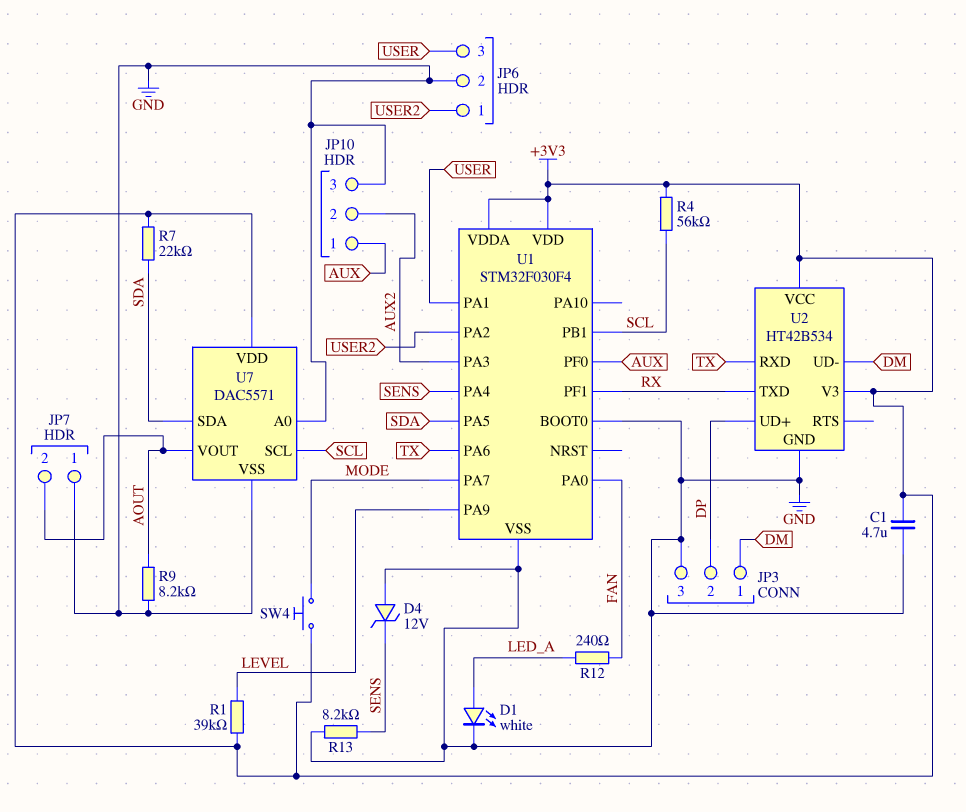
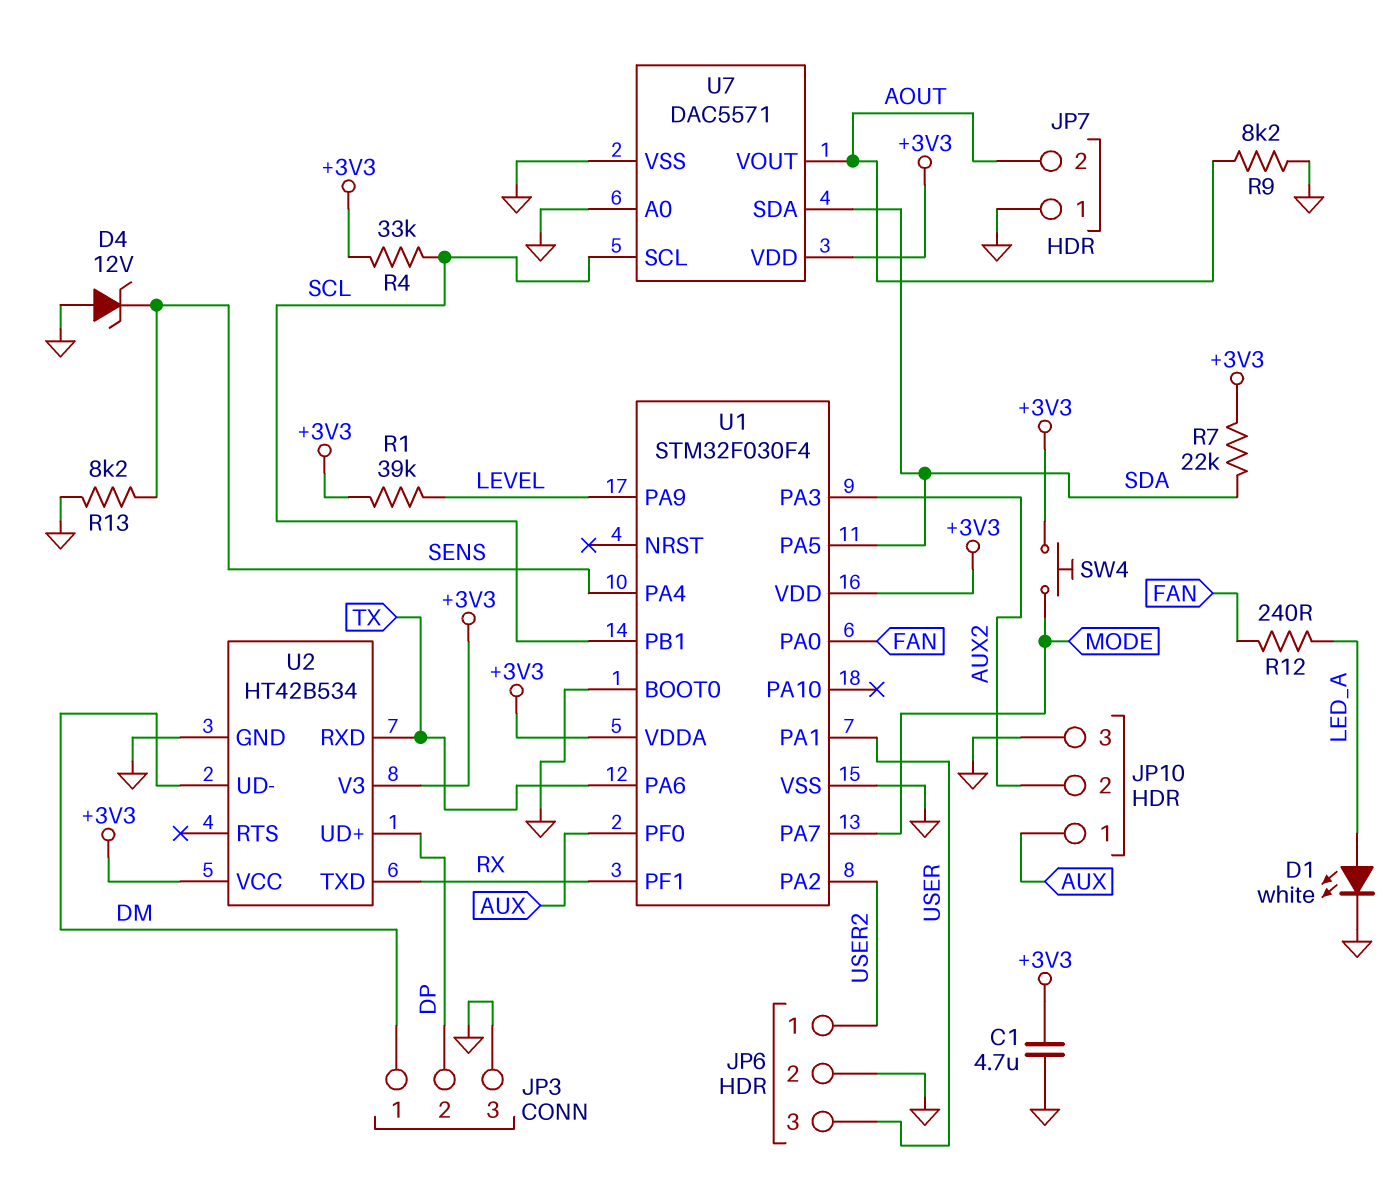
R4: 56k (+3V3, SCL) -> 33k (+3V3, SCL)

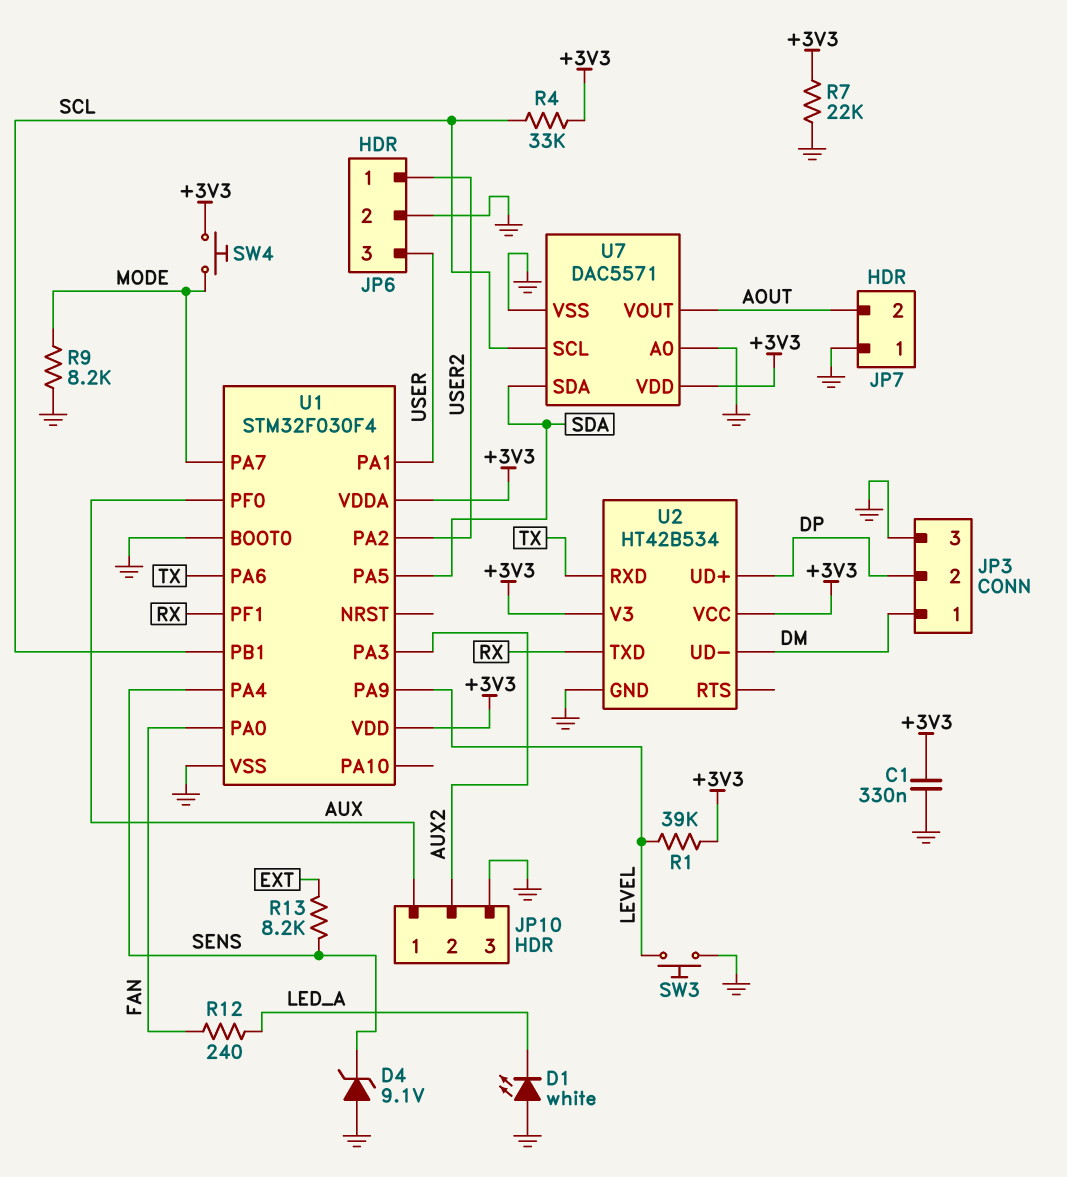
C1: 4.7uF (+3V3, GND) -> 330nF (+3V3, GND)
D1: LED white (A LED_A, K GND) -> LED white (A GND, K LED_A)
D4: zener 12V (A GND, K SENS) -> zener 9.1V (A GND, K SENS)
R7: 22k (+3V3, SDA) -> 22k (+3V3, GND)
R9: 8.2k (AOUT, GND) -> 8.2k (GND, MODE)
R13: 8.2k (GND, SENS) -> 8.2k (EXT, SENS)
SW3: none -> button (GND, LEVEL)

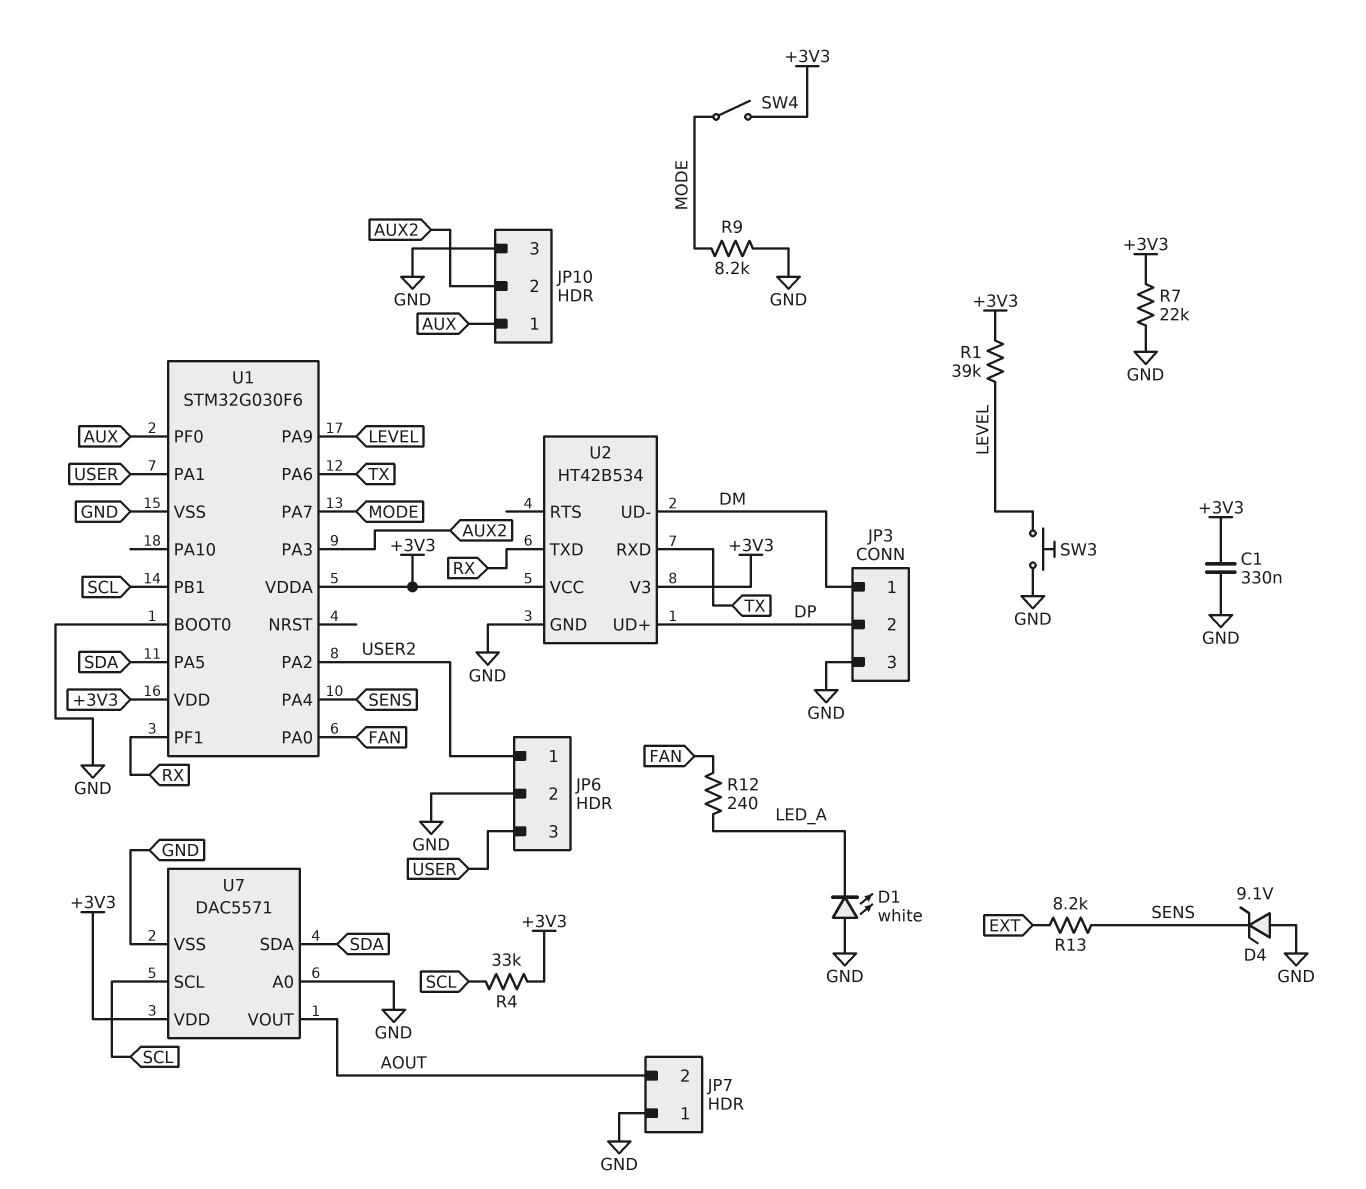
SW4: button (+3V3, MODE) -> switch (+3V3, MODE)
U1: STM32F030F4 -> STM32G030F6

